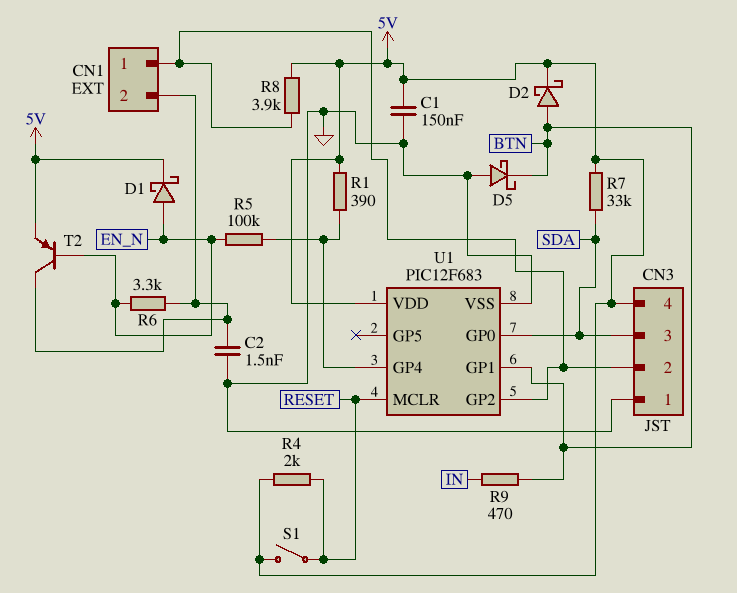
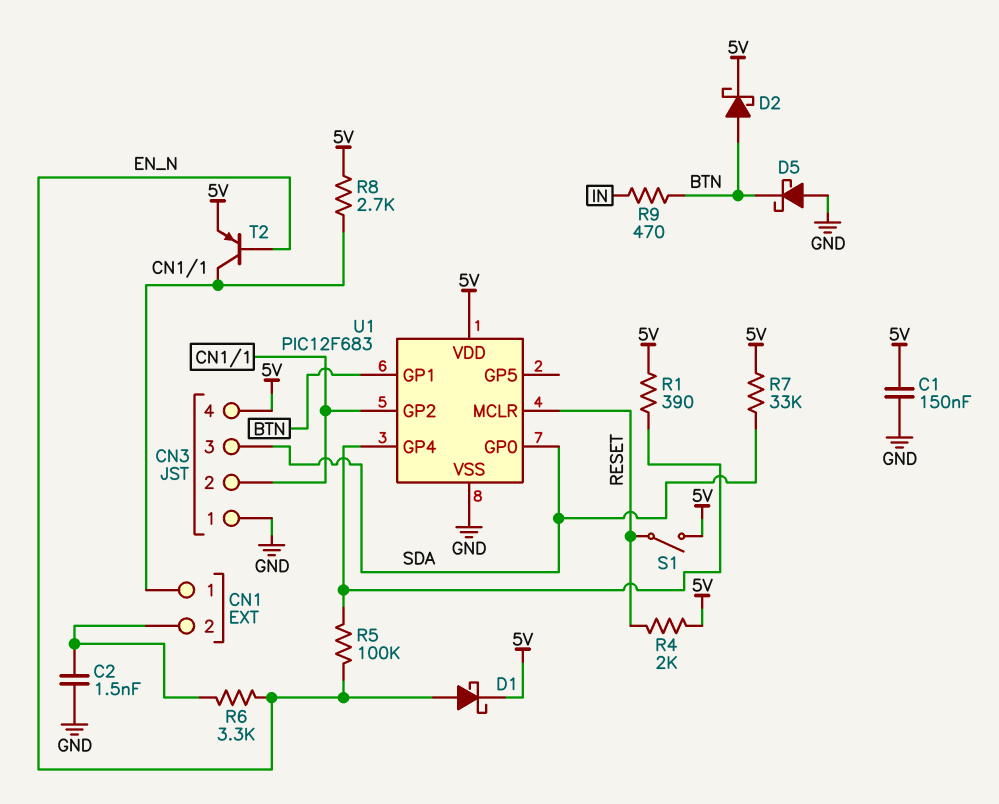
R8: 3.9k (5V, CN1/1) -> 2.7k (5V, CN1/1)
T2: PNP (B EN_N, C CN1/2, E 5V) -> PNP (B EN_N, C CN1/1, E 5V)

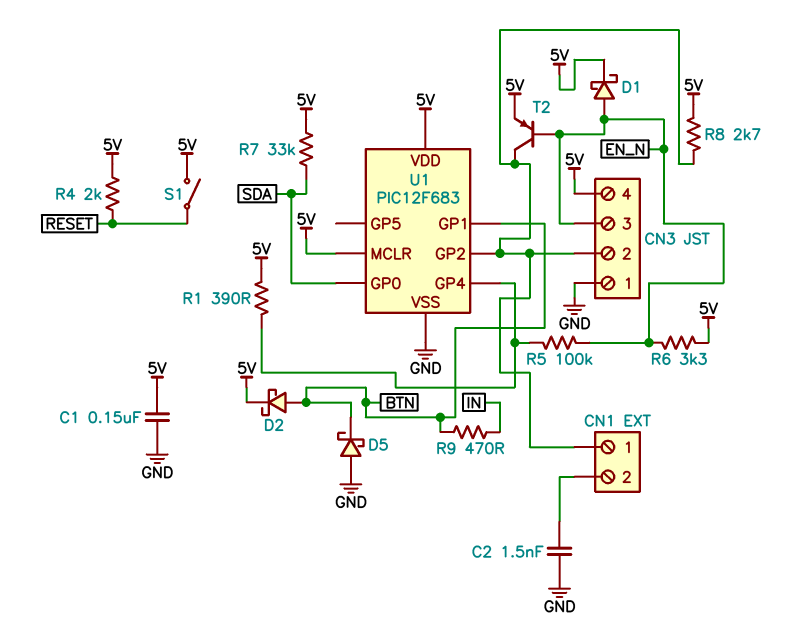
CN3 pin 3: SDA -> EN_N
R6: 3.3k (CN1/2, EN_N) -> 3.3k (5V, EN_N)
U1 pin MCLR: RESET -> 5V

